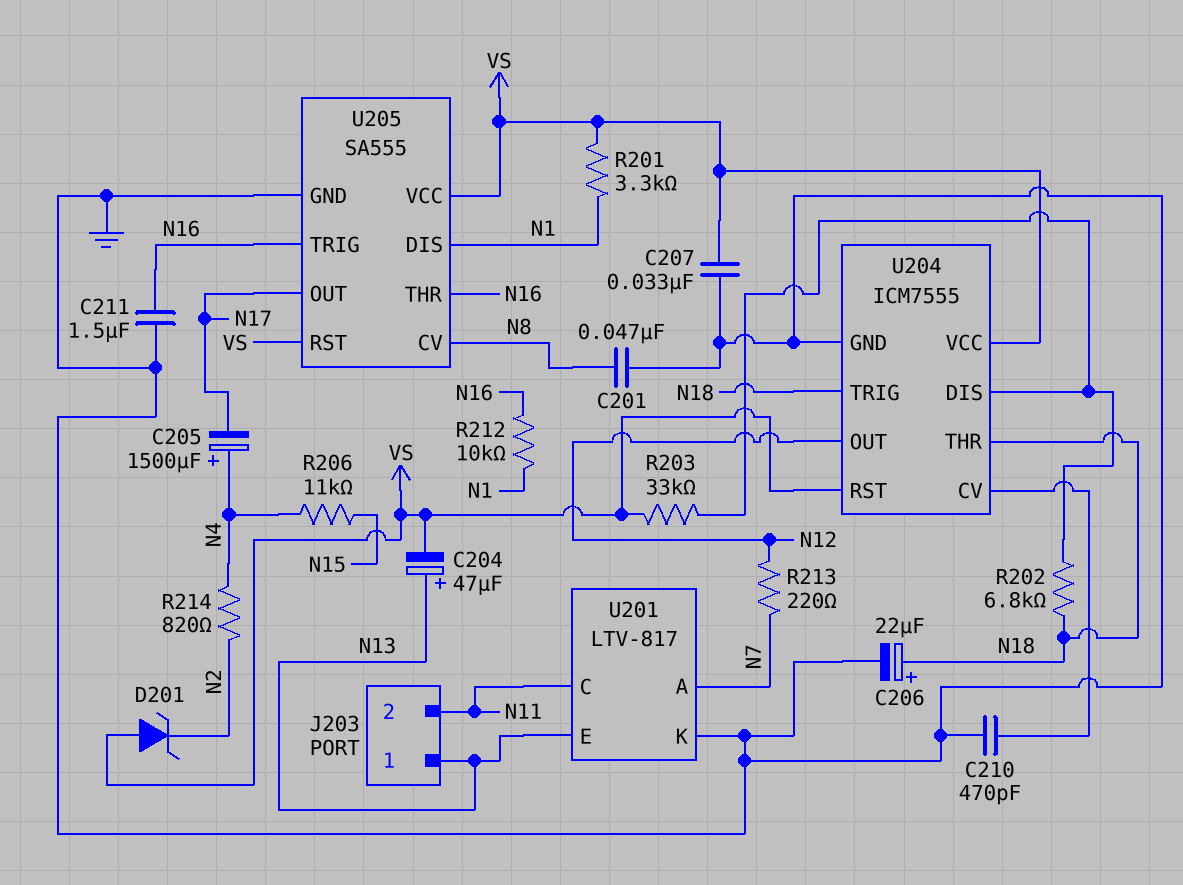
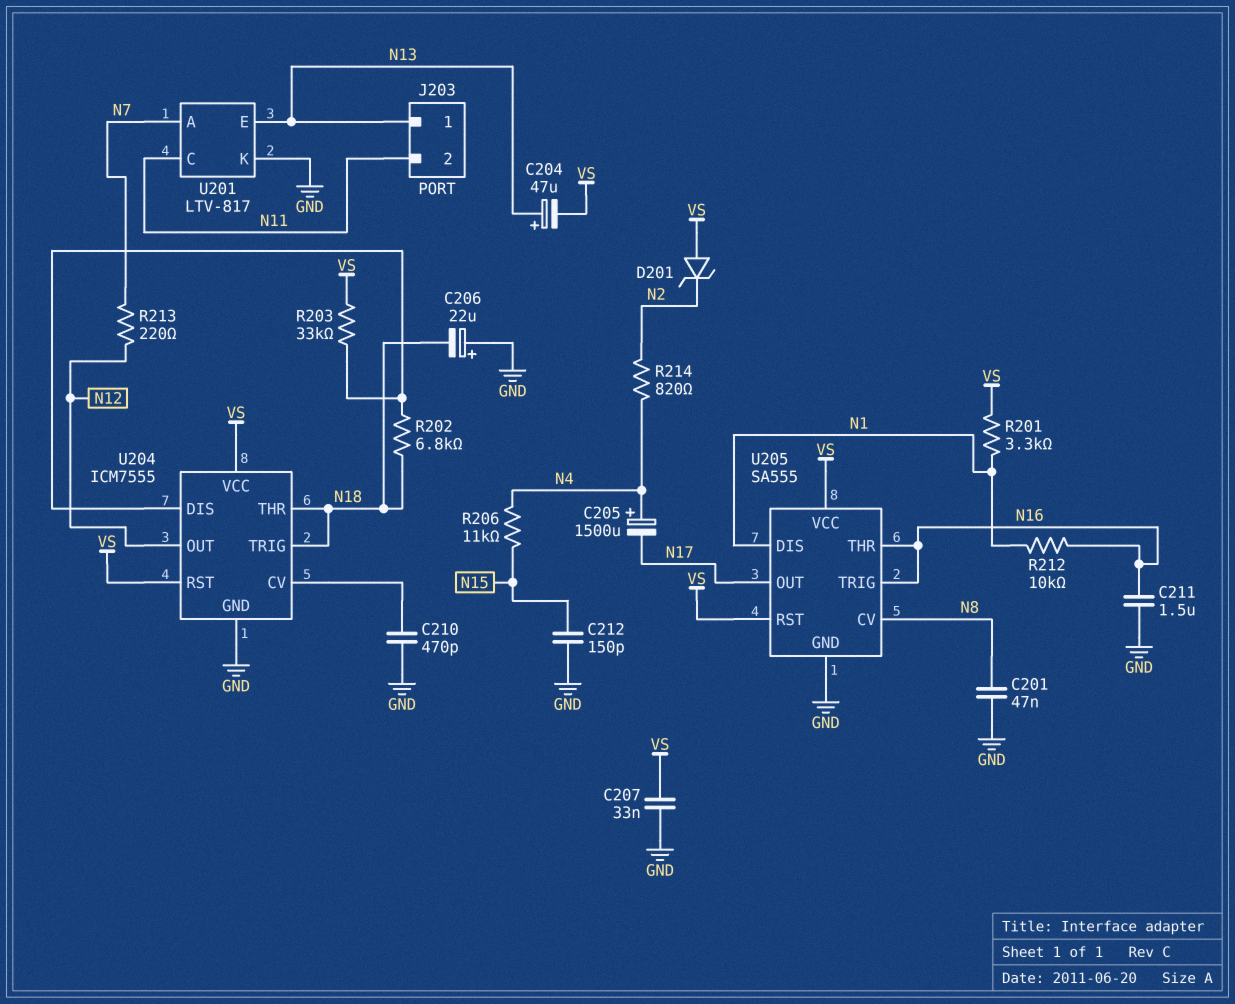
C206: 22uF (plus N18, minus GND) -> 22uF (plus GND, minus N18)
C212: none -> 150pF (GND, N15)

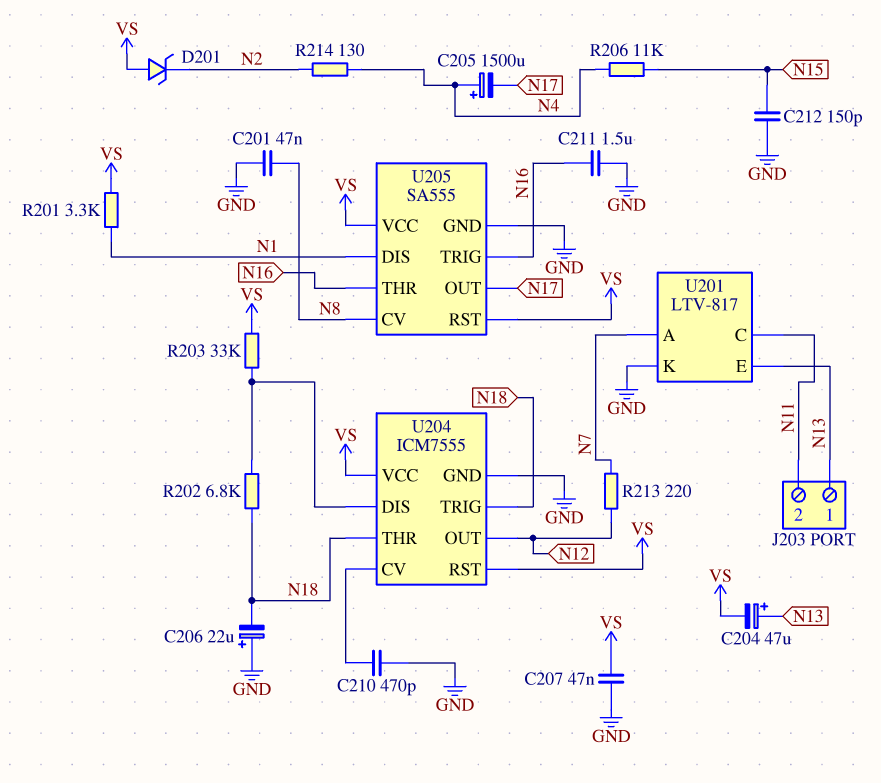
C207: 33nF (GND, VS) -> 47nF (GND, VS)
R212: 10k (N1, N16) -> none
R214: 820 (N2, N4) -> 130 (N2, N4)

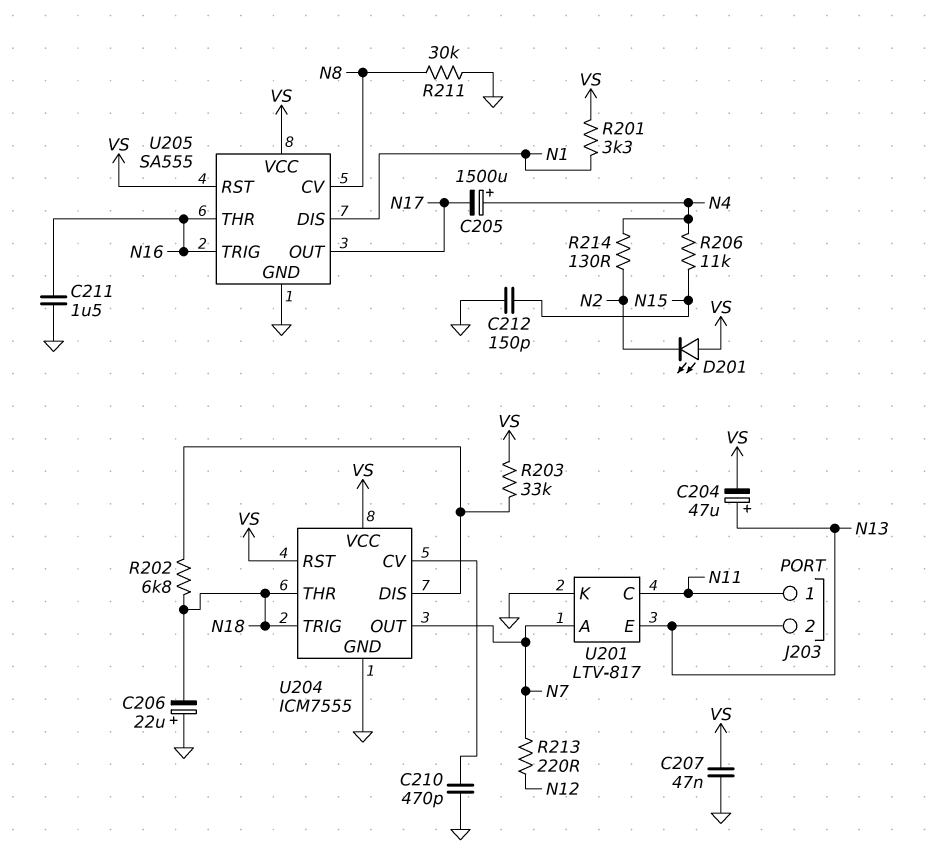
C201: 47nF (GND, N8) -> none
D201: zener (A VS, K N2) -> LED (A VS, K N2)
J203 pin 1: N13 -> N11
J203 pin 2: N11 -> N13
R211: none -> 30k (GND, N8)
U204 pin OUT: N12 -> N7

